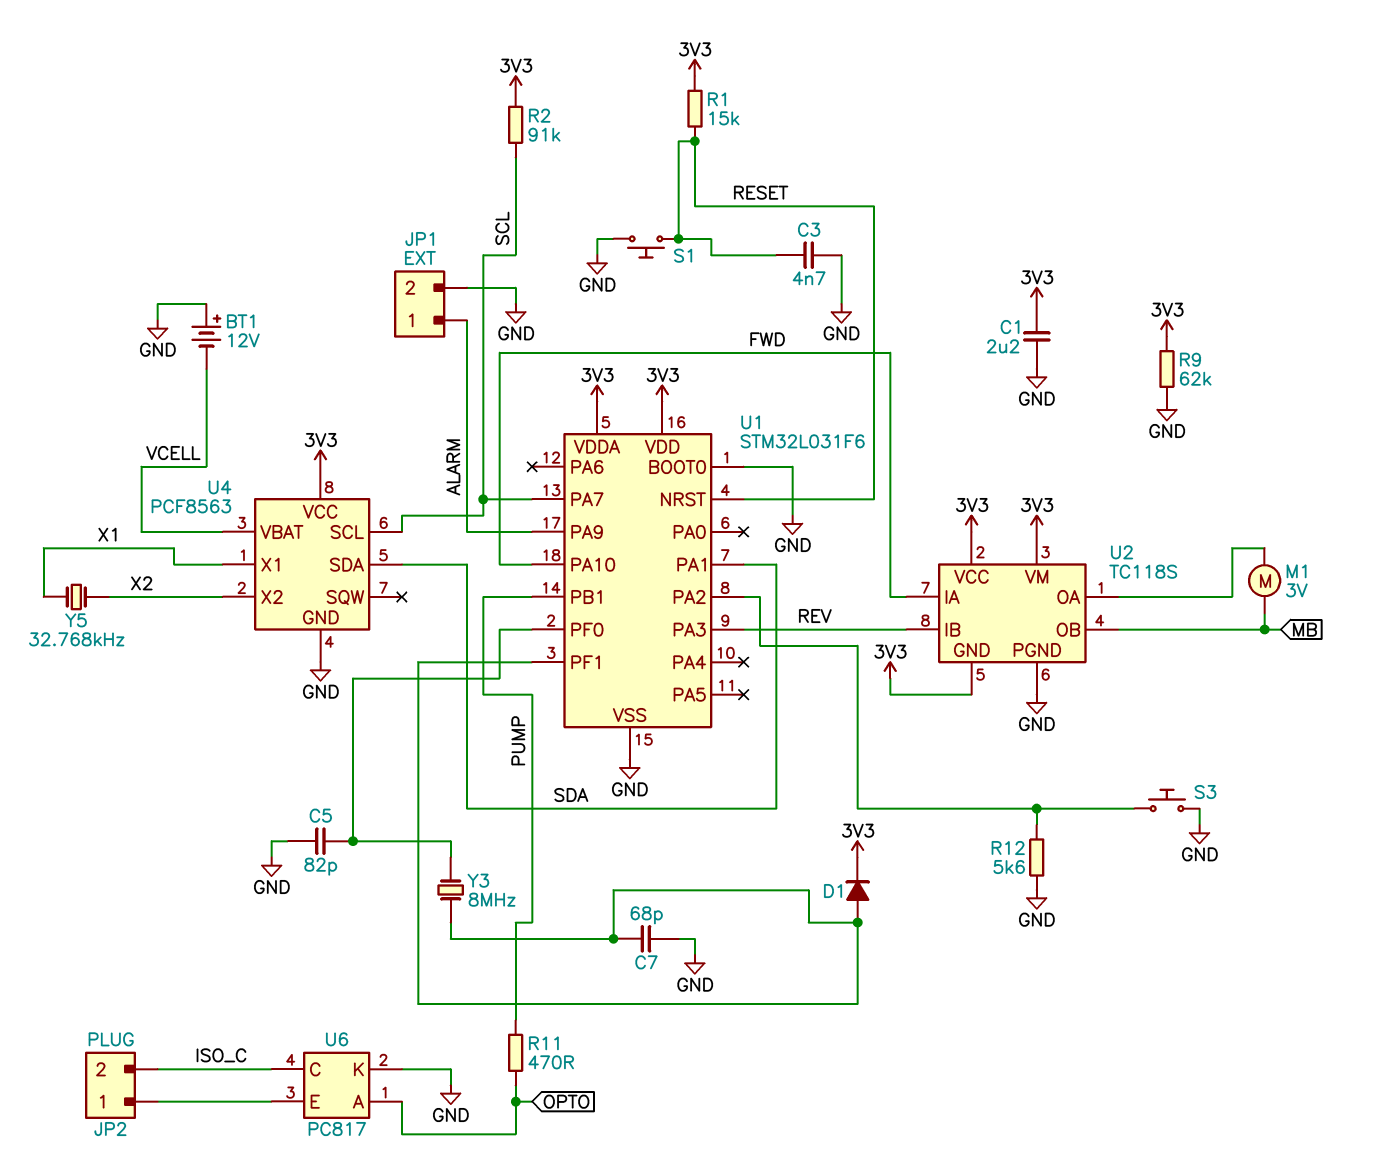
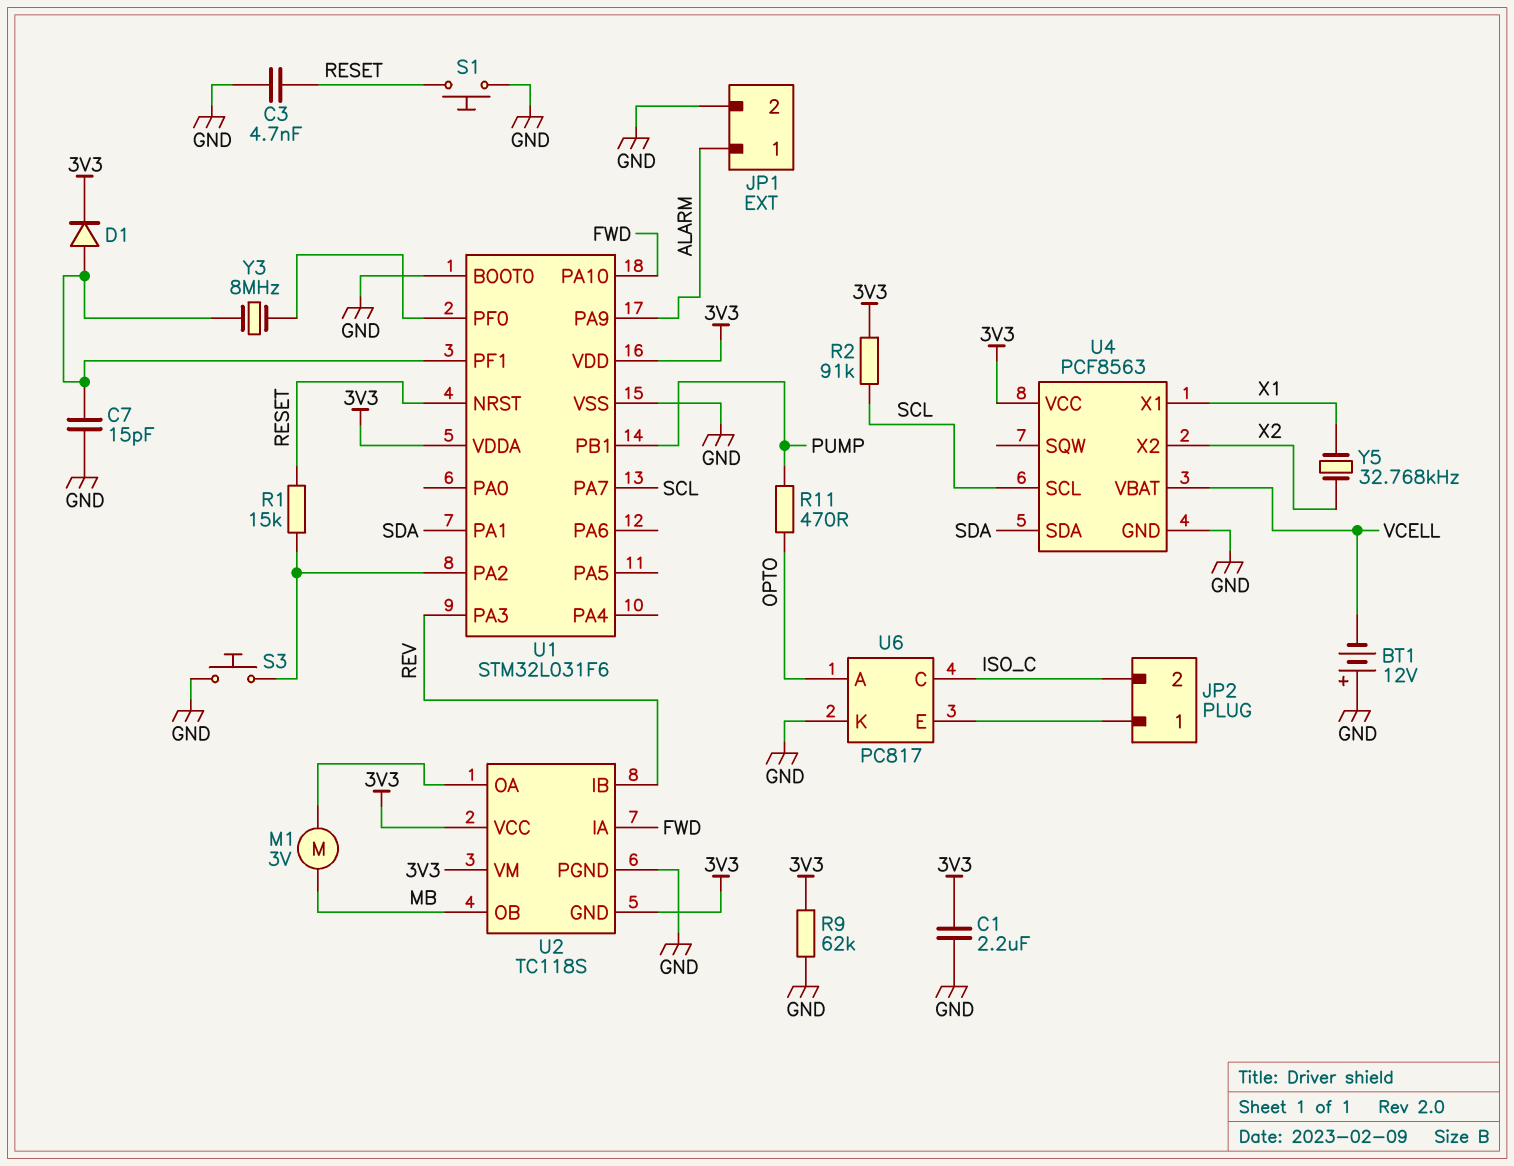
C5: 82pF (GND, U1/PF0) -> none
C7: 68pF (GND, U1/PF1) -> 15pF (GND, U1/PF1)
R1: 15k (3V3, RESET) -> 15k (RESET, U1/PA2)
R12: 5.6k (GND, U1/PA2) -> none

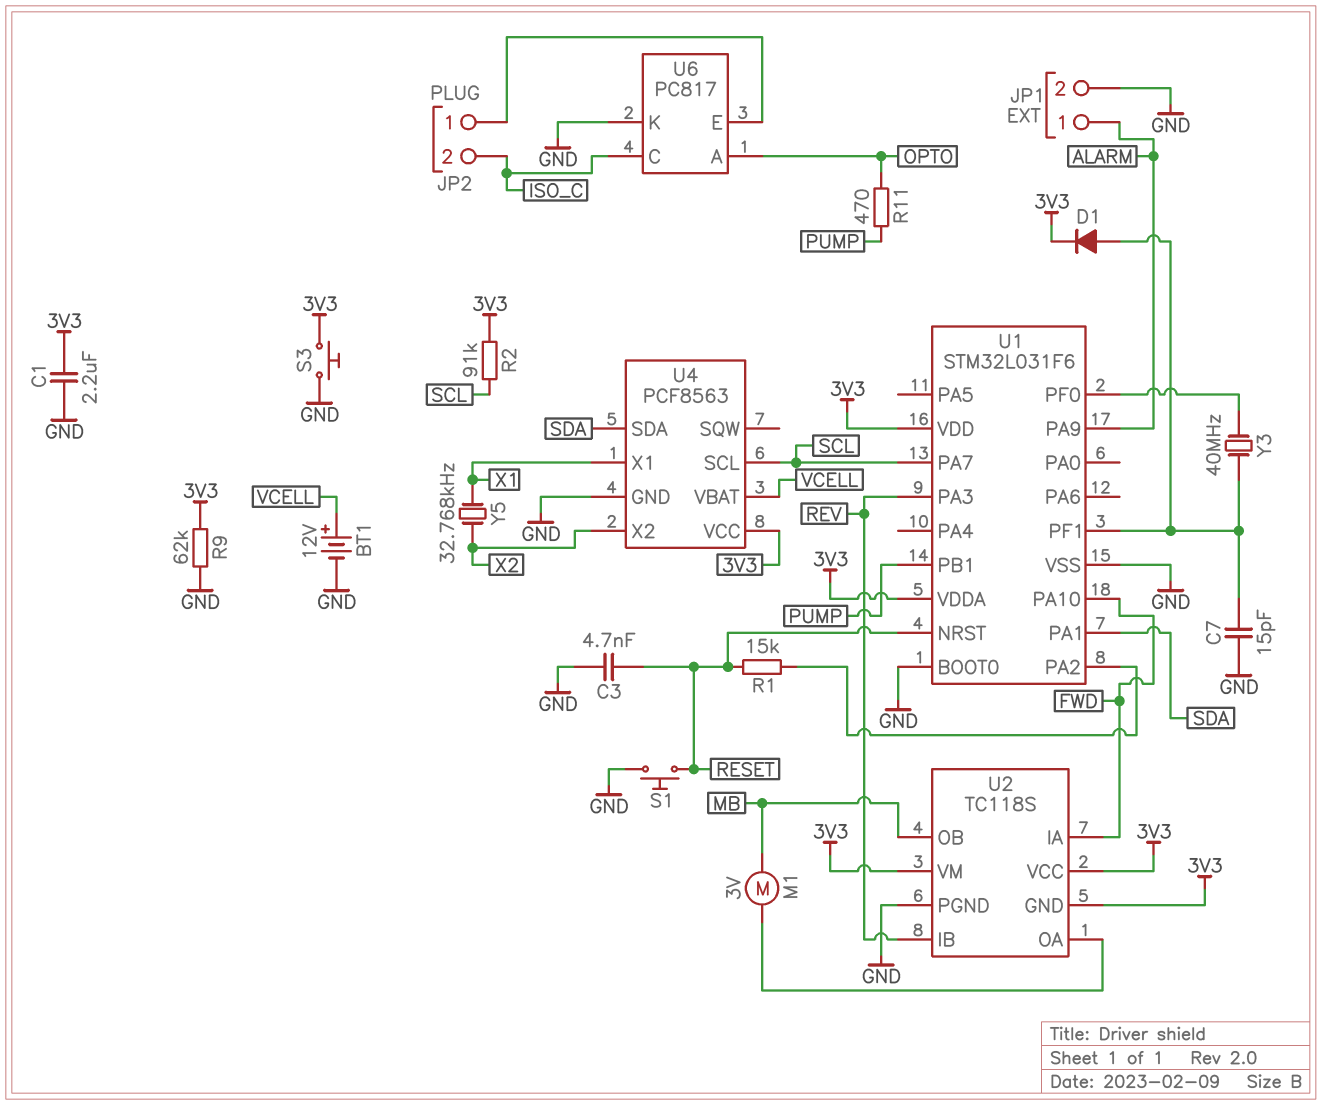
BT1: 12V (plus GND, minus VCELL) -> 12V (plus VCELL, minus GND)
S3: button (GND, U1/PA2) -> button (3V3, GND)
Y3: 8MHz (U1/PF0, U1/PF1) -> 40MHz (U1/PF0, U1/PF1)

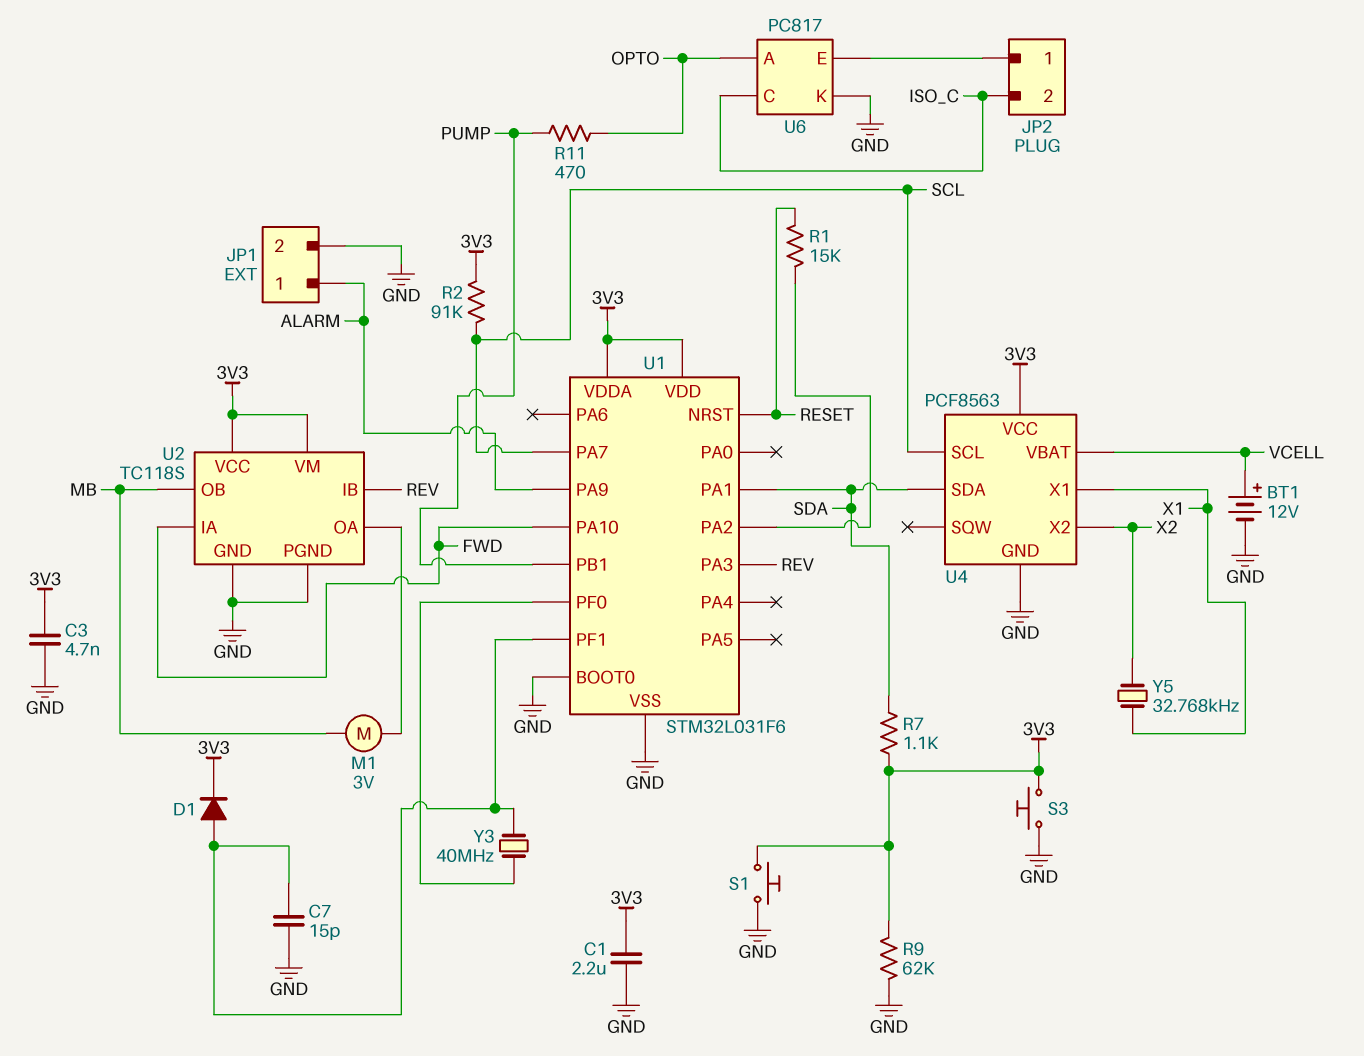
C3: 4.7nF (GND, RESET) -> 4.7nF (3V3, GND)
R7: none -> 1.1k (3V3, SDA)
S1: button (GND, RESET) -> button (3V3, GND)
U2 pin GND: 3V3 -> GND

